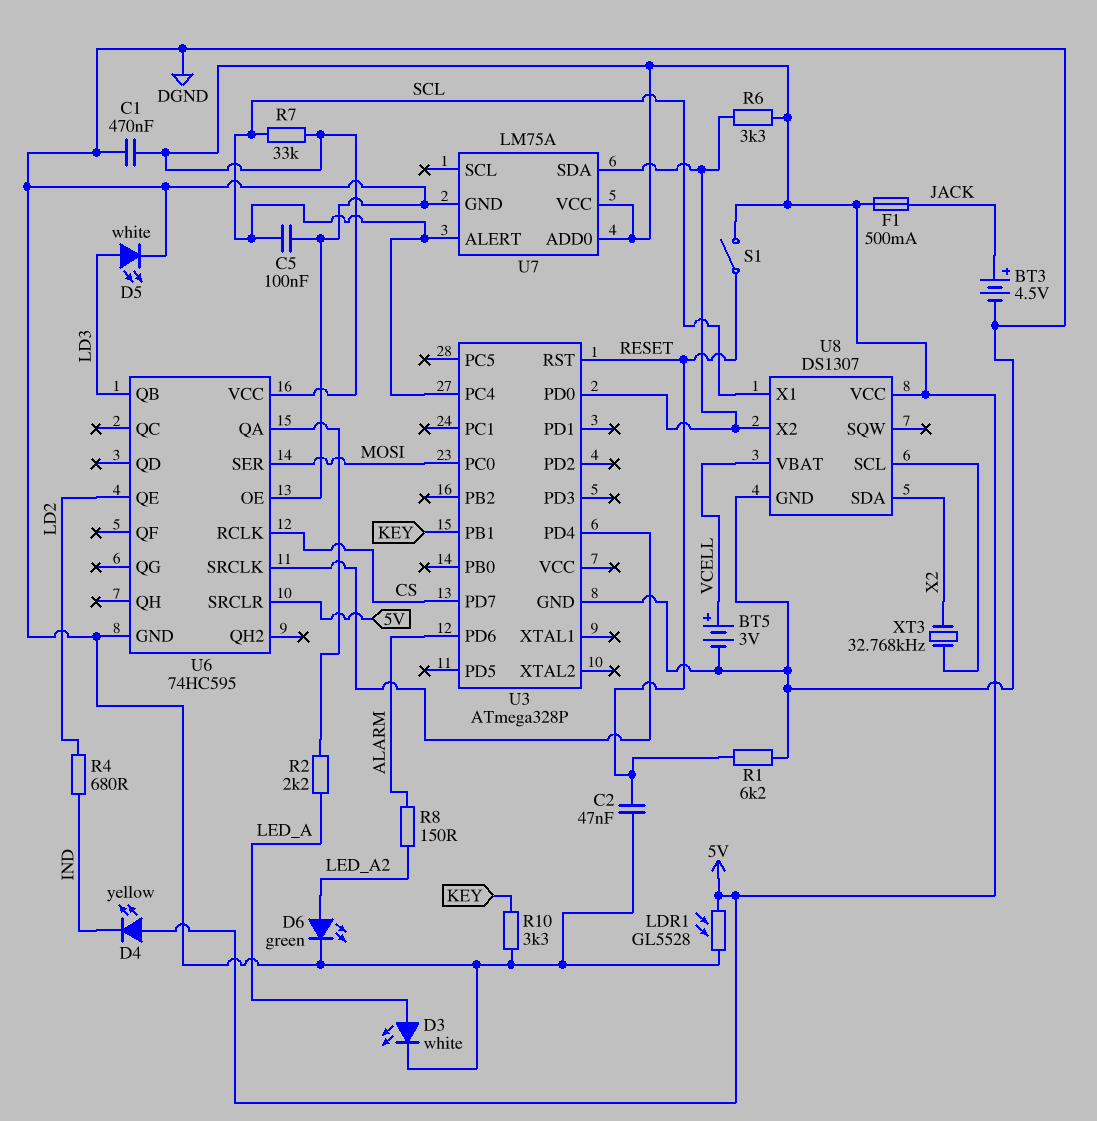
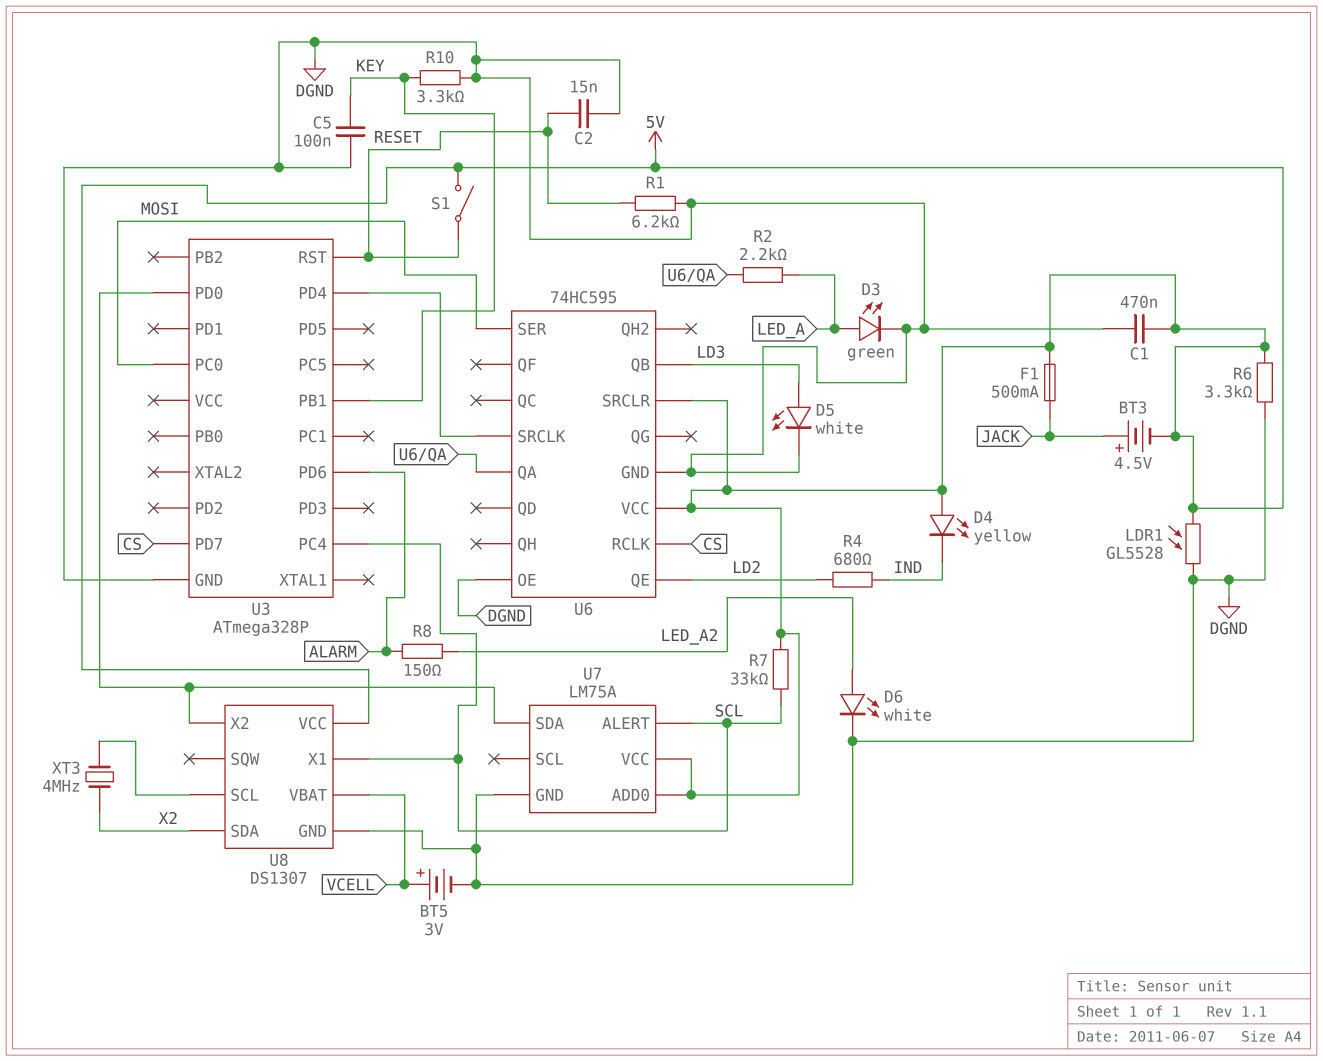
BT3: 4.5V (plus JACK, minus DGND) -> 4.5V (plus JACK, minus 5V)
C2: 47nF (DGND, RESET) -> 15nF (DGND, RESET)
C5: 100nF (DGND, SCL) -> 100nF (DGND, KEY)
D3: LED white (A LED_A, K DGND) -> LED green (A LED_A, K DGND)
D6: LED green (A LED_A2, K DGND) -> LED white (A LED_A2, K DGND)
R6: 3.3k (5V, U3/PD0) -> 3.3k (5V, DGND)
XT3: 32.768kHz (U8/SCL, X2) -> 4MHz (U8/SCL, X2)

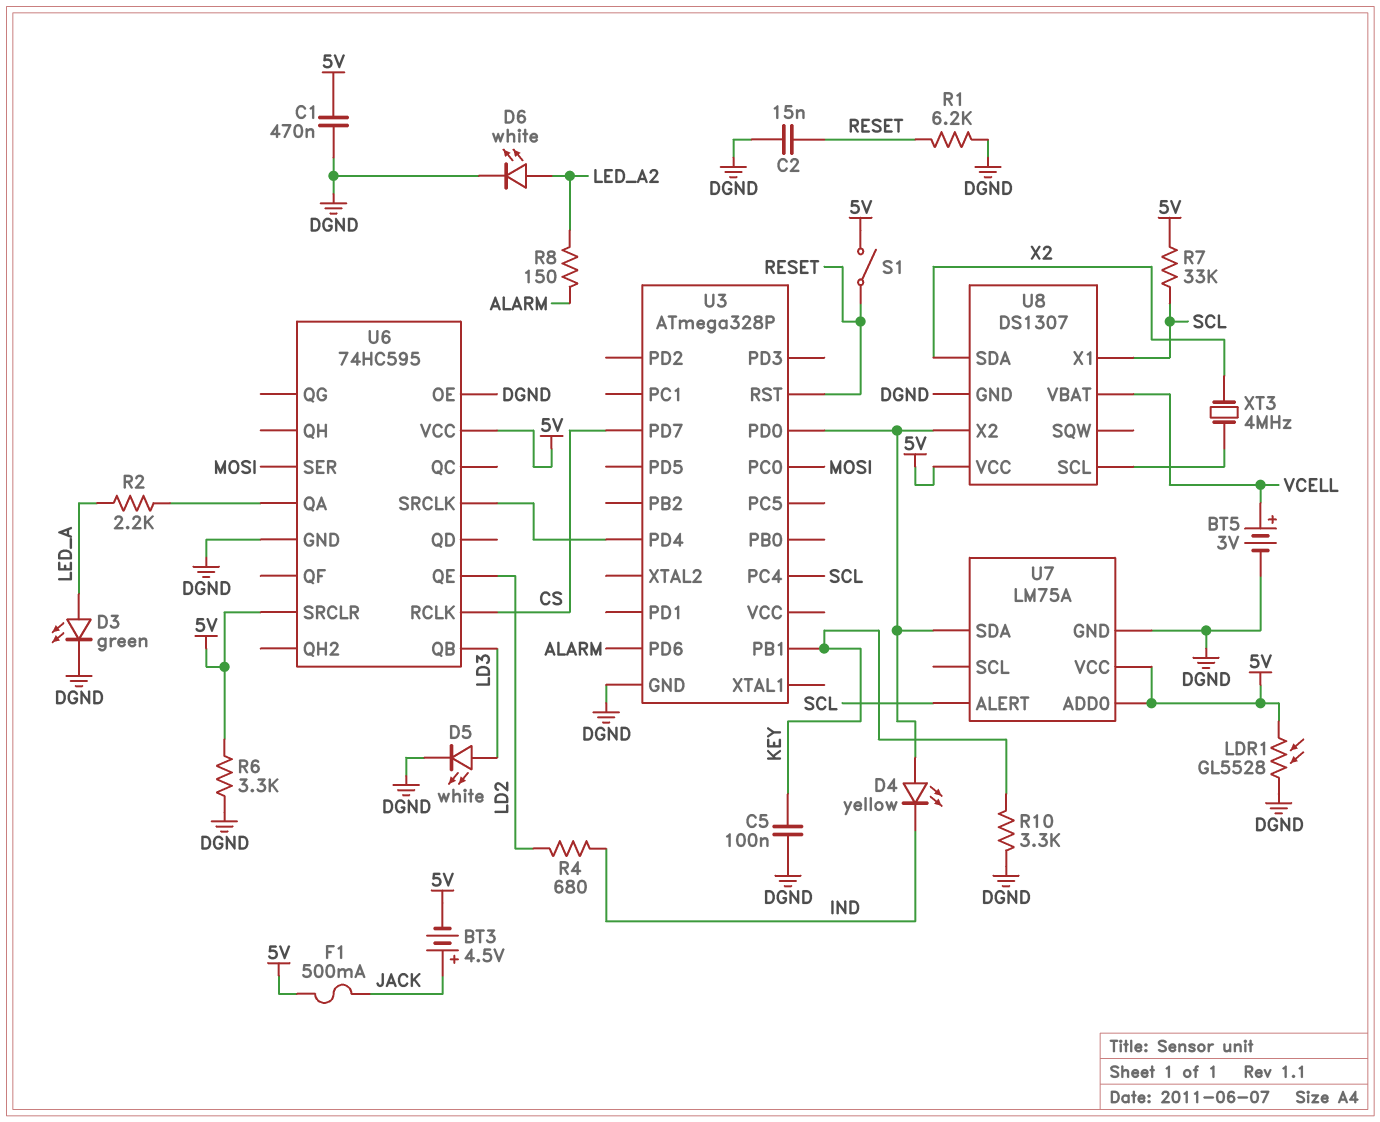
D4: LED yellow (A 5V, K IND) -> LED yellow (A U3/PD0, K IND)

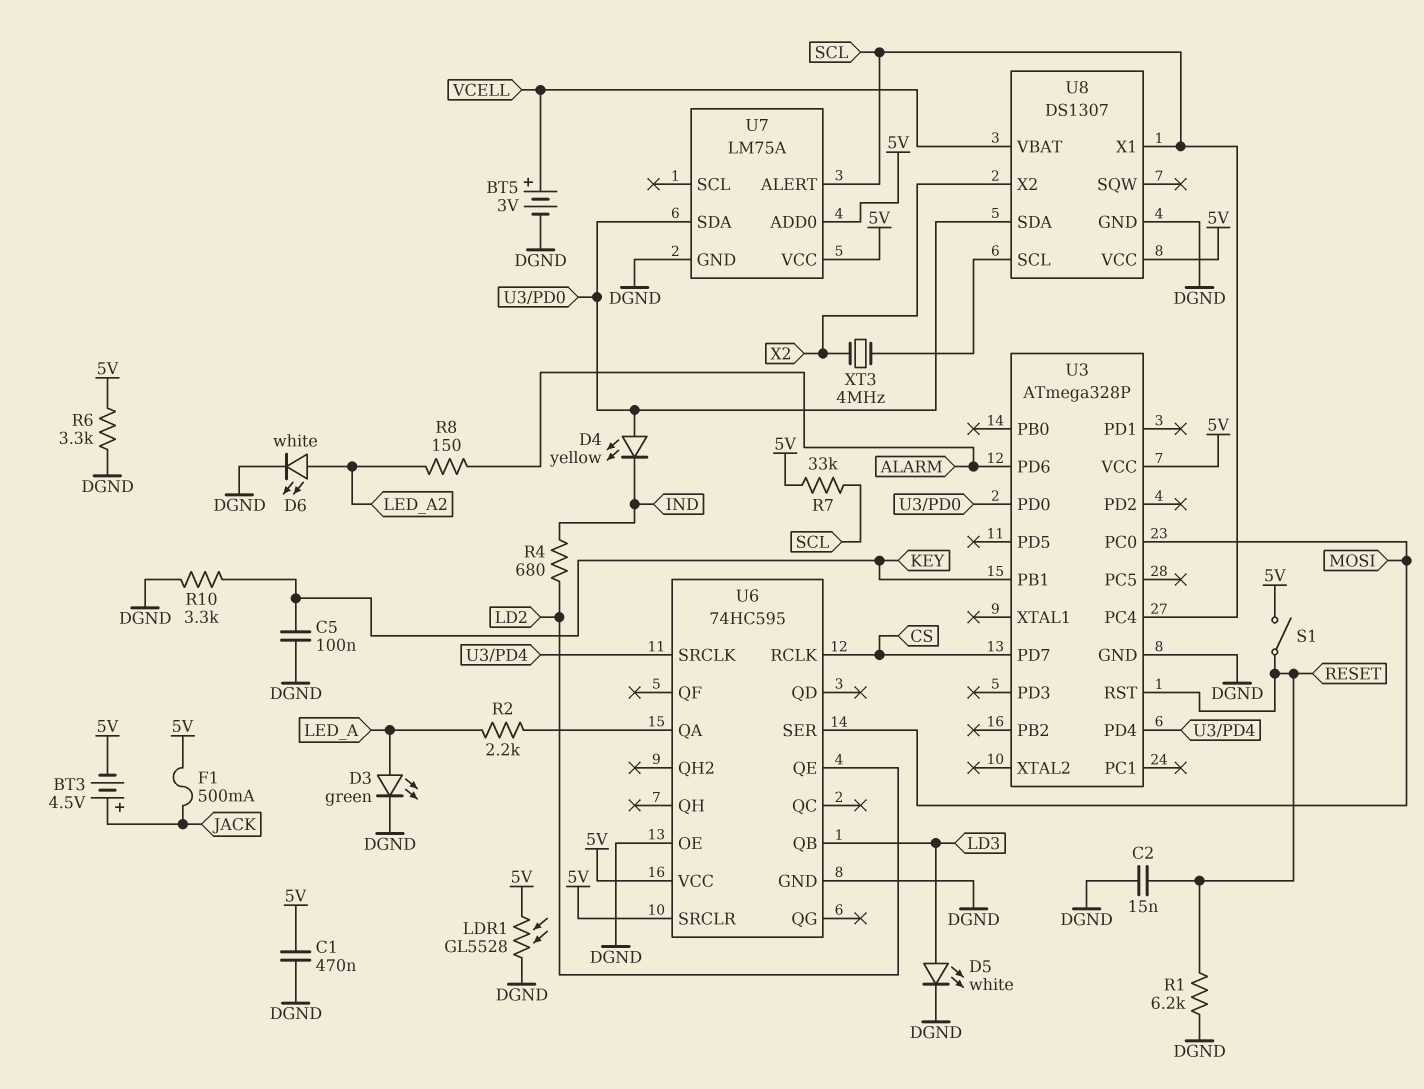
U3 pin VCC: none -> 5V
U8 pin SDA: X2 -> U3/PD0
U8 pin X2: U3/PD0 -> X2

